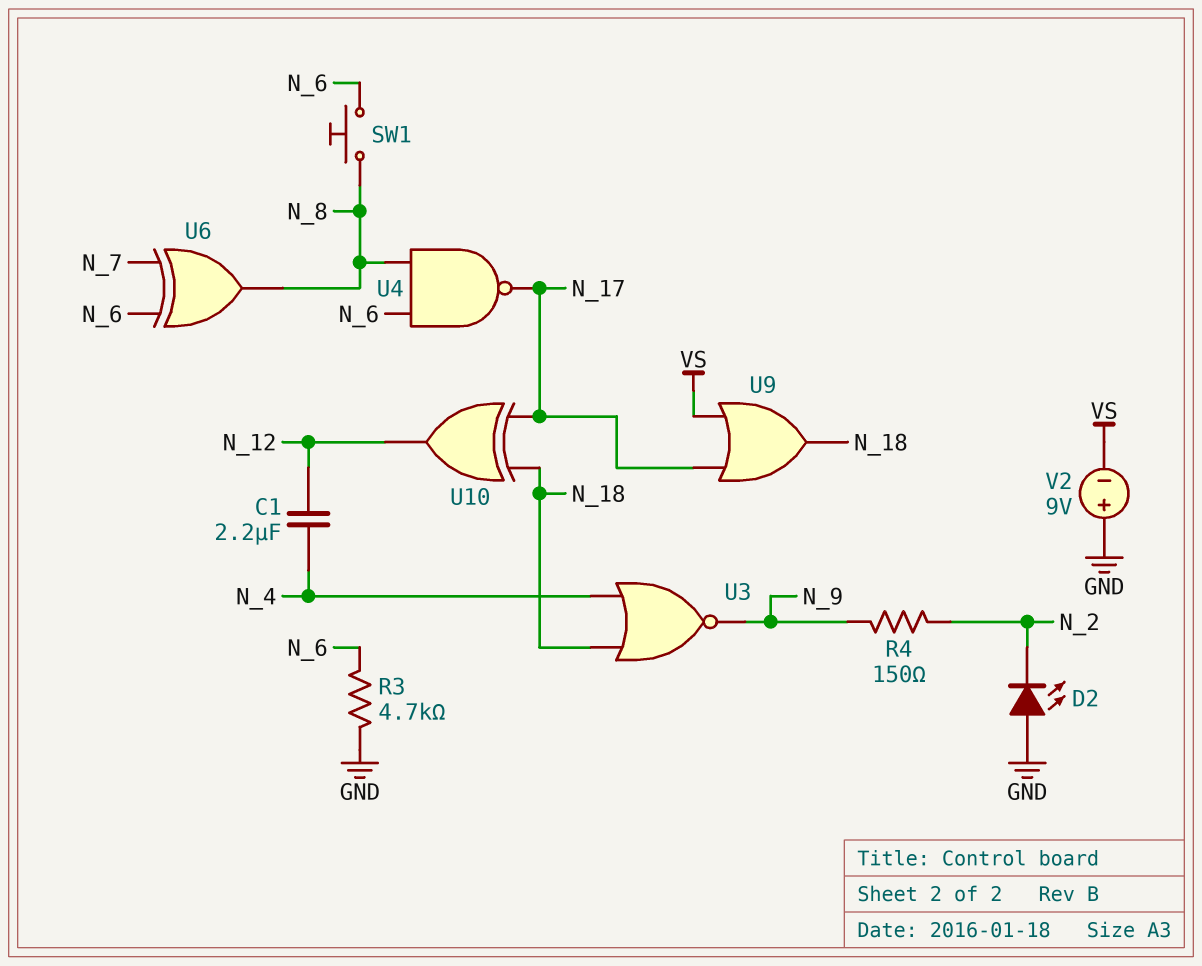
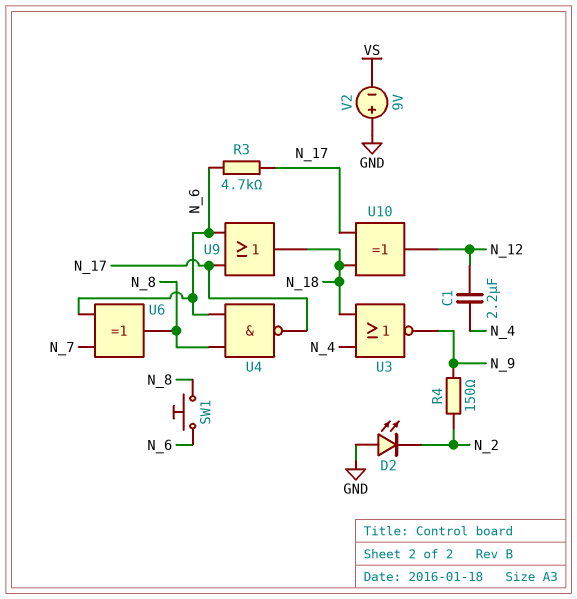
R3: 4.7k (GND, N_6) -> 4.7k (N_6, N_17)
U9: OR (in N_17, in VS, out N_18) -> OR (in N_6, in N_17, out N_18)

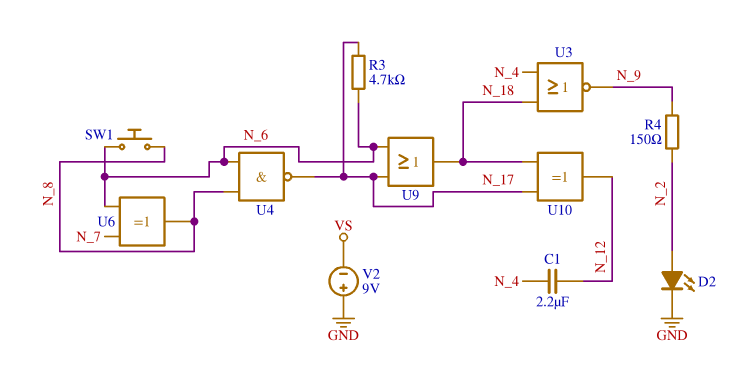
D2: LED (A GND, K N_2) -> LED (A N_2, K GND)

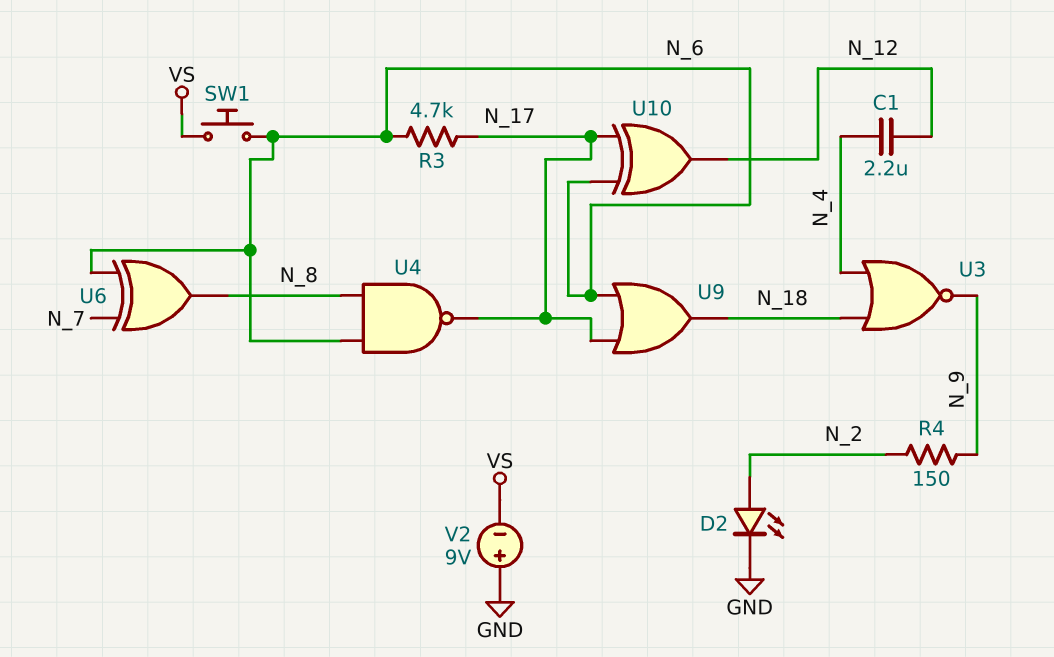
SW1: button (N_6, N_8) -> button (N_6, VS)
U10: XOR (in N_17, in N_18, out N_12) -> XOR (in N_6, in N_17, out N_12)

